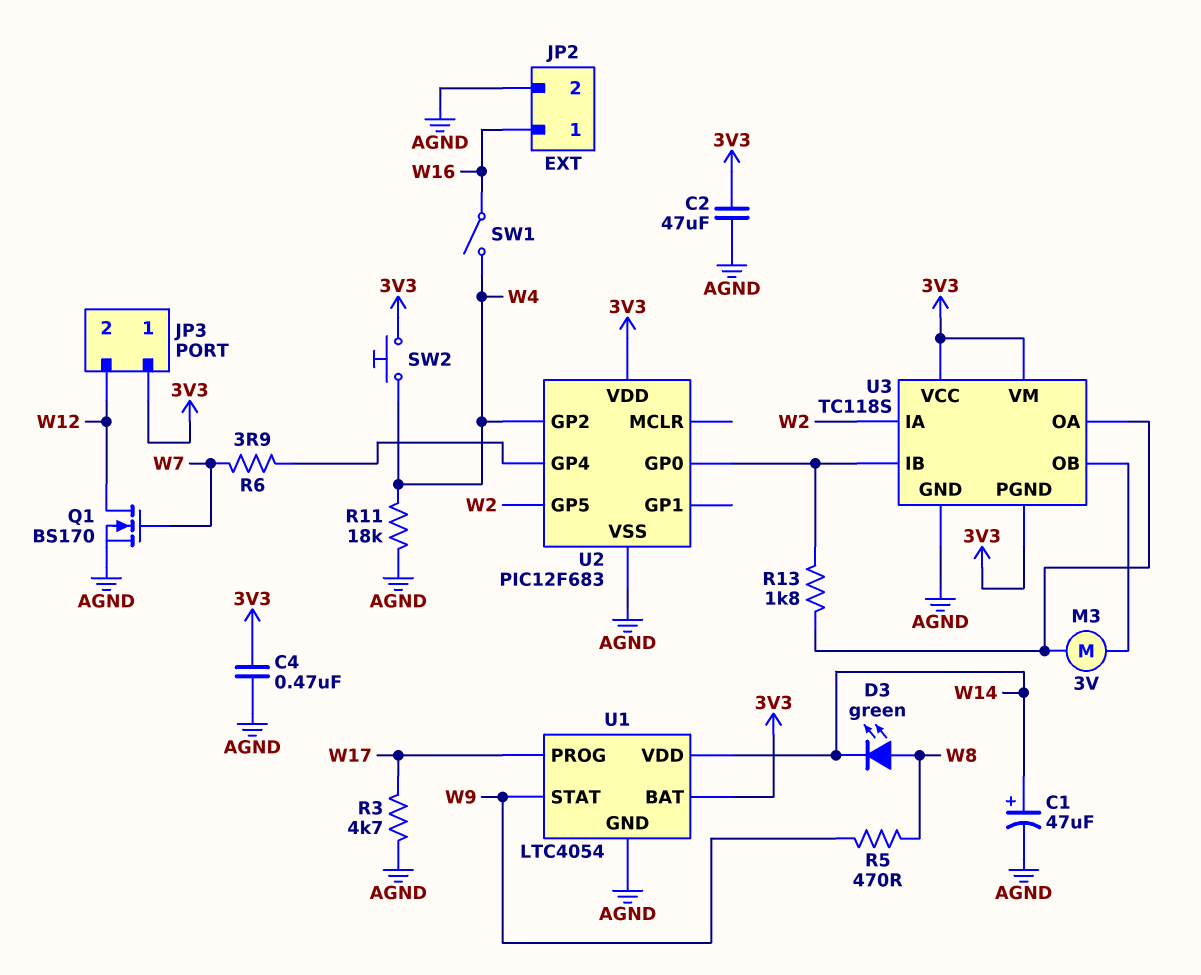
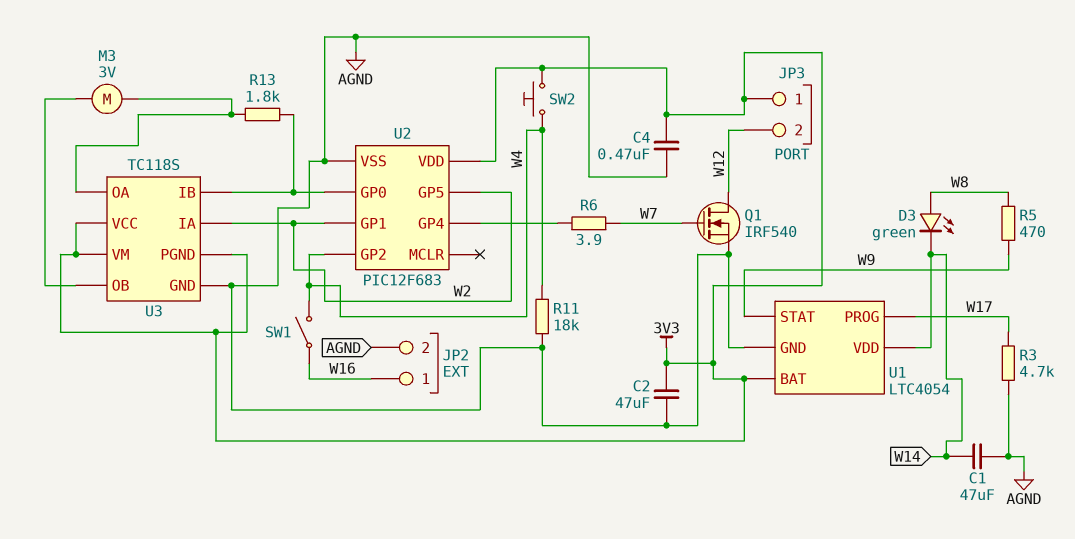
C1: 47uF (plus W14, minus AGND) -> 47uF (AGND, W14)
Q1: NMOS BS170 (G W7, D W12, S AGND) -> NMOS IRF540 (G W7, D W12, S AGND)
U2 pin GP1: none -> W2

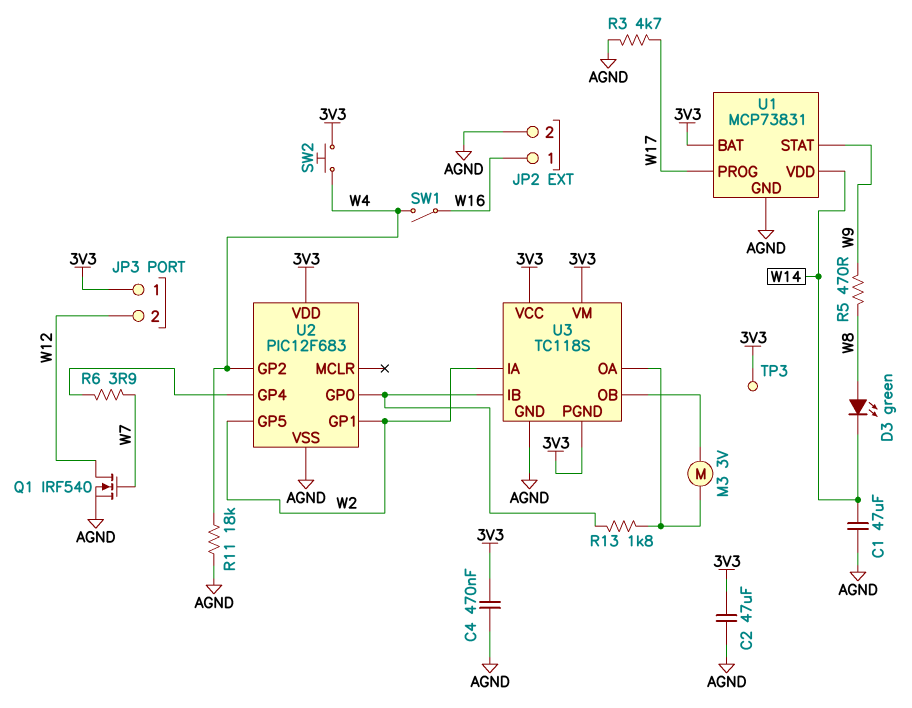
TP3: none -> test point (3V3)
U1: LTC4054 -> MCP73831

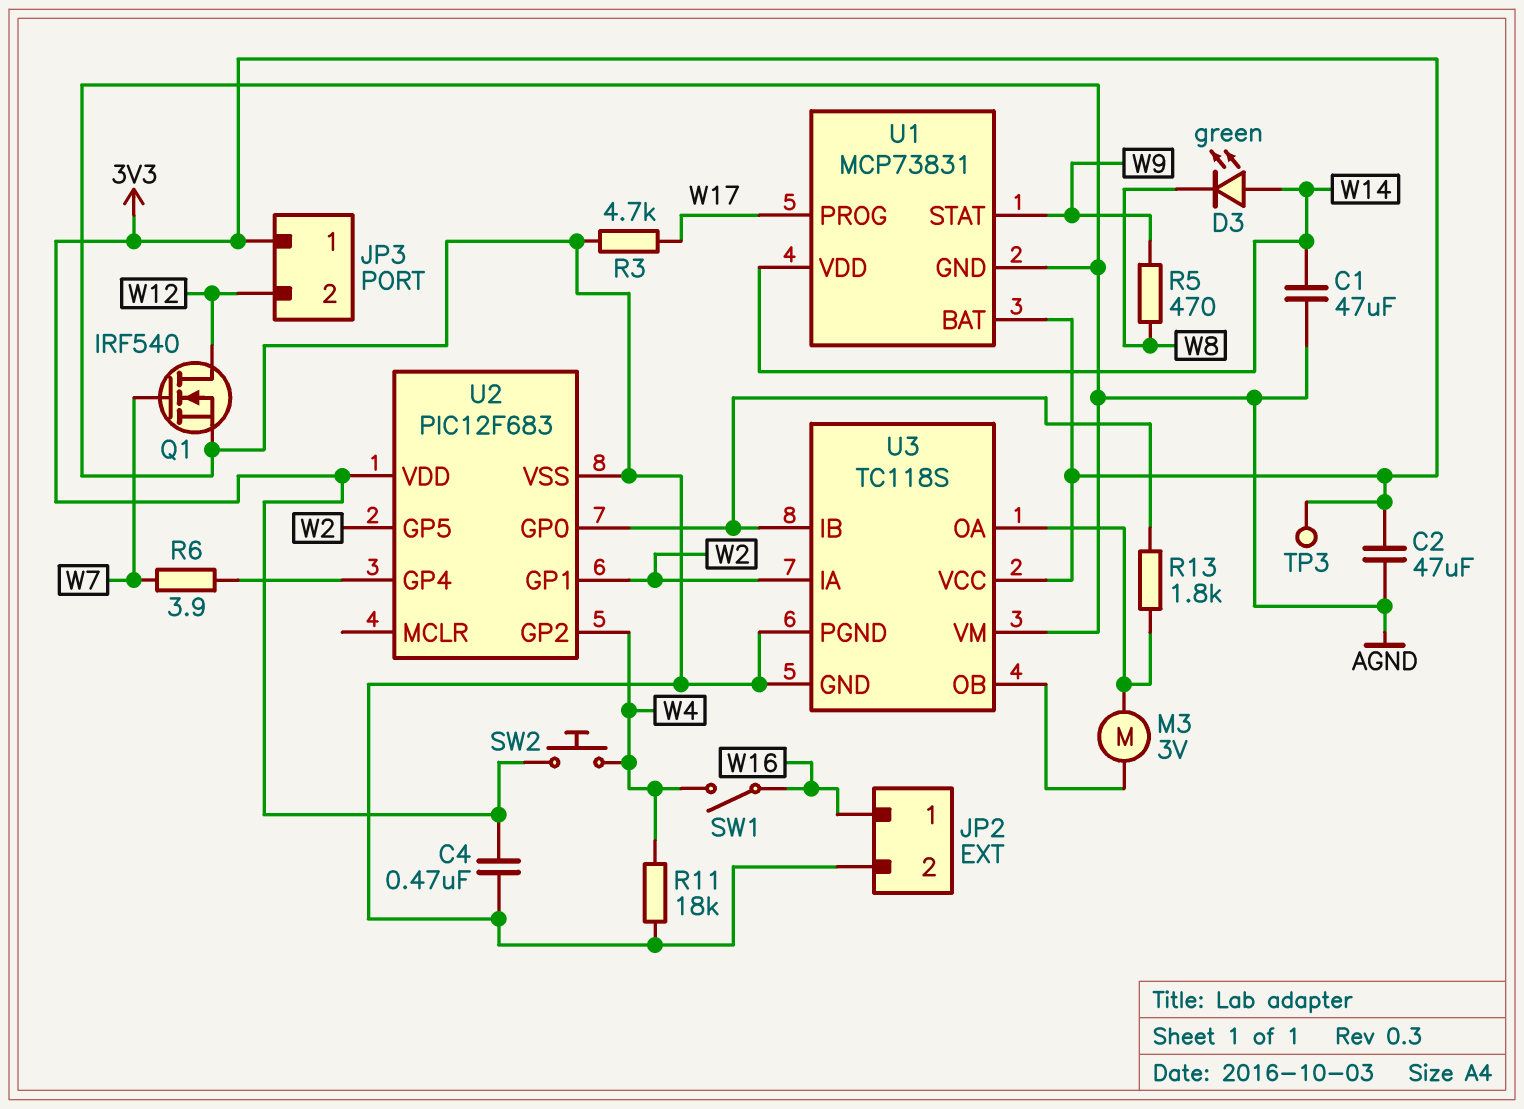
D3: LED green (A W8, K W14) -> LED green (A W14, K W8)
U3 pin PGND: 3V3 -> AGND
U3 pin VM: 3V3 -> AGND

